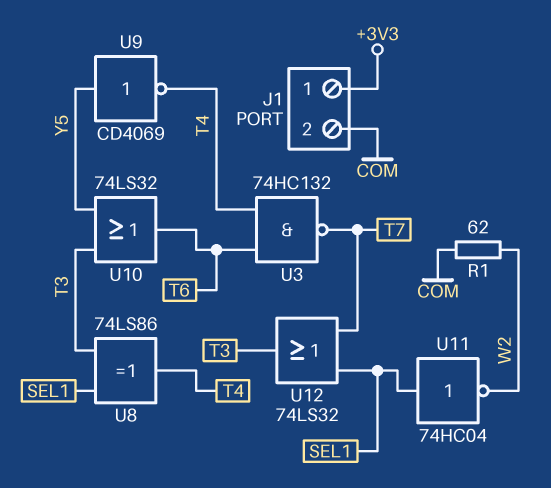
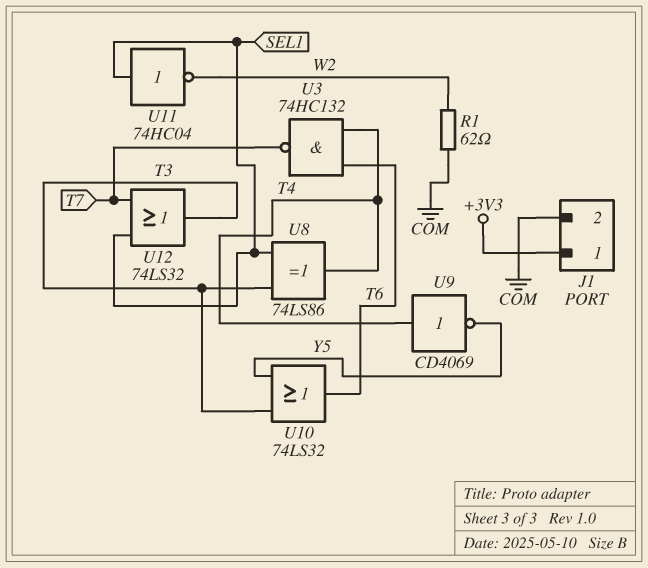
U9: NOT CD4069 (in Y5, out T4) -> NOT CD4069 (in T4, out Y5)

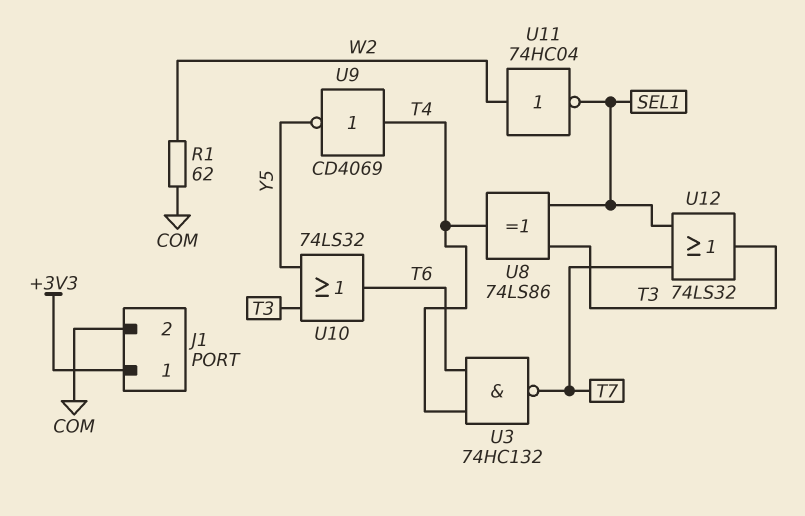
U11: NOT 74HC04 (in SEL1, out W2) -> NOT 74HC04 (in W2, out SEL1)

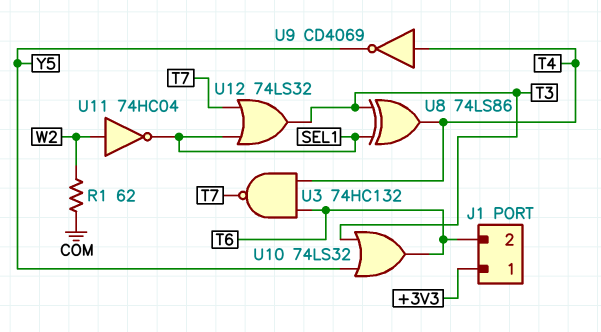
J1 pin 2: COM -> T6

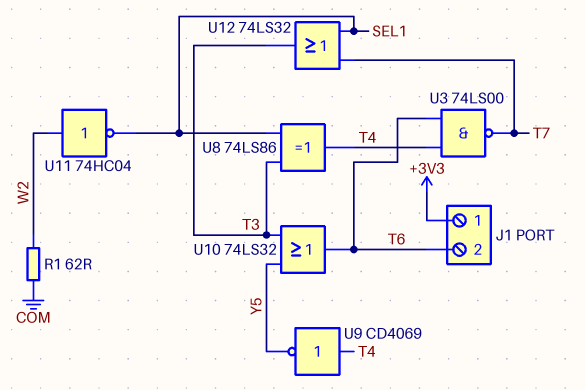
U3: NAND 74HC132 (in T4, in T6, out T7) -> NAND 74LS00 (in T4, in T6, out T7)

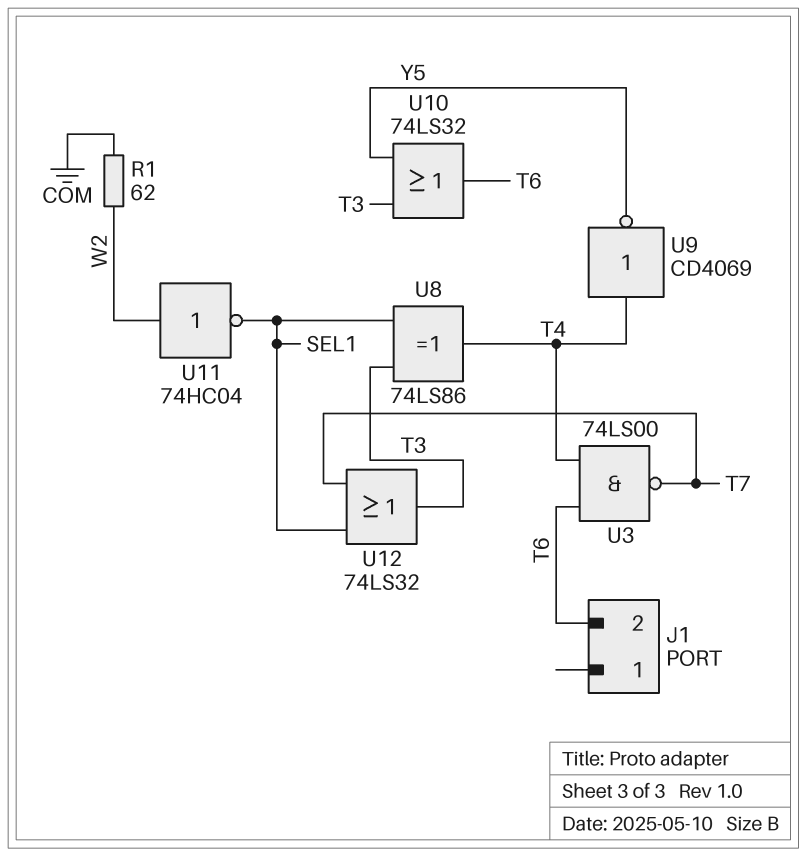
J1 pin 1: +3V3 -> none

